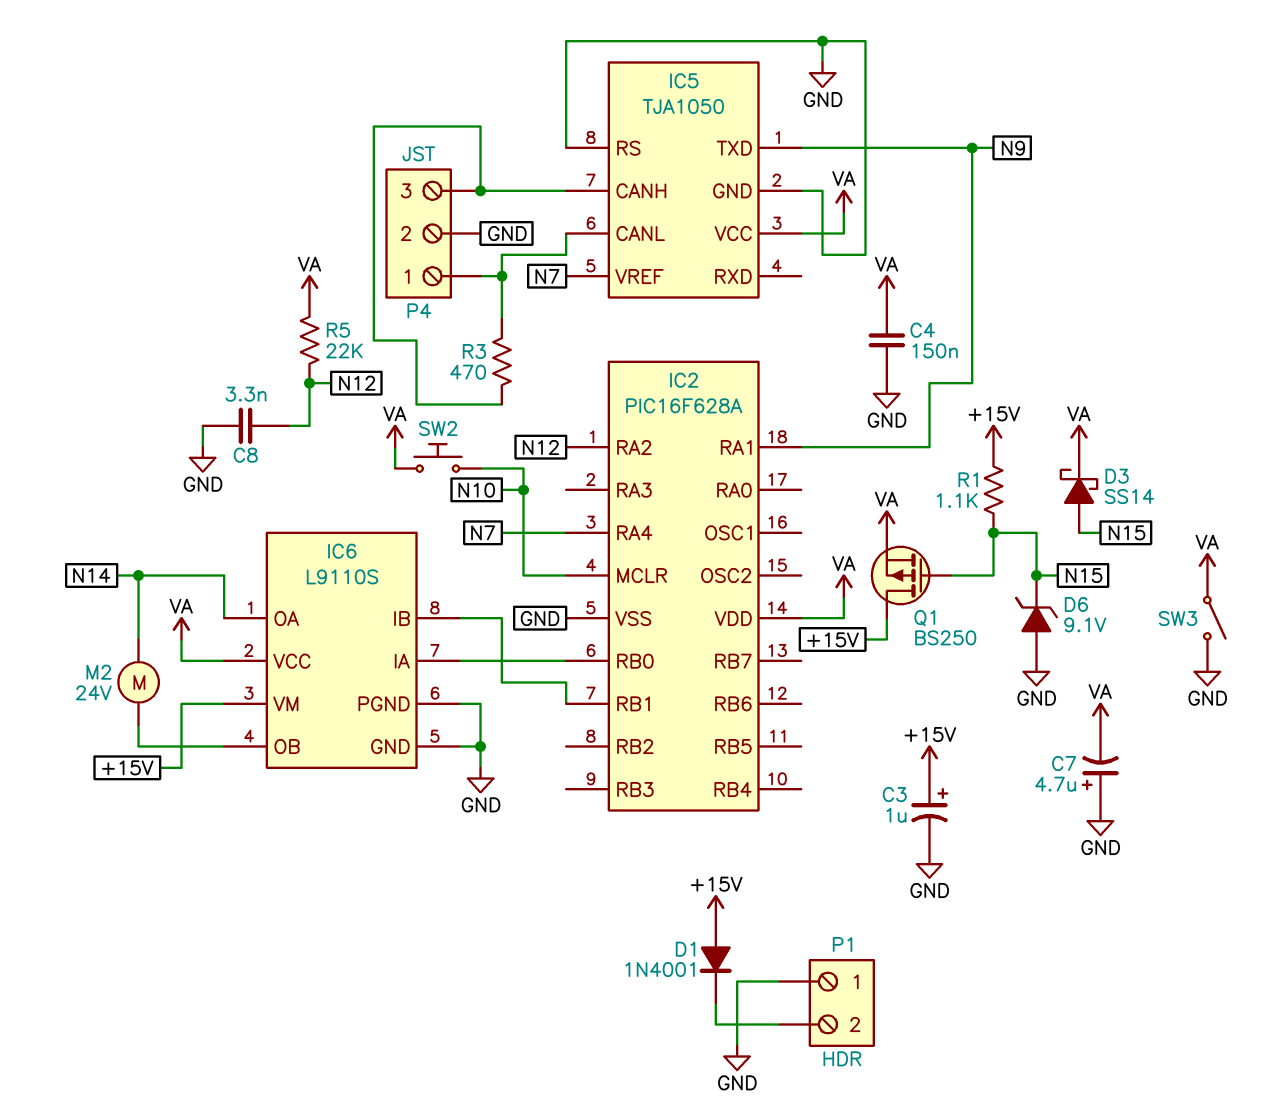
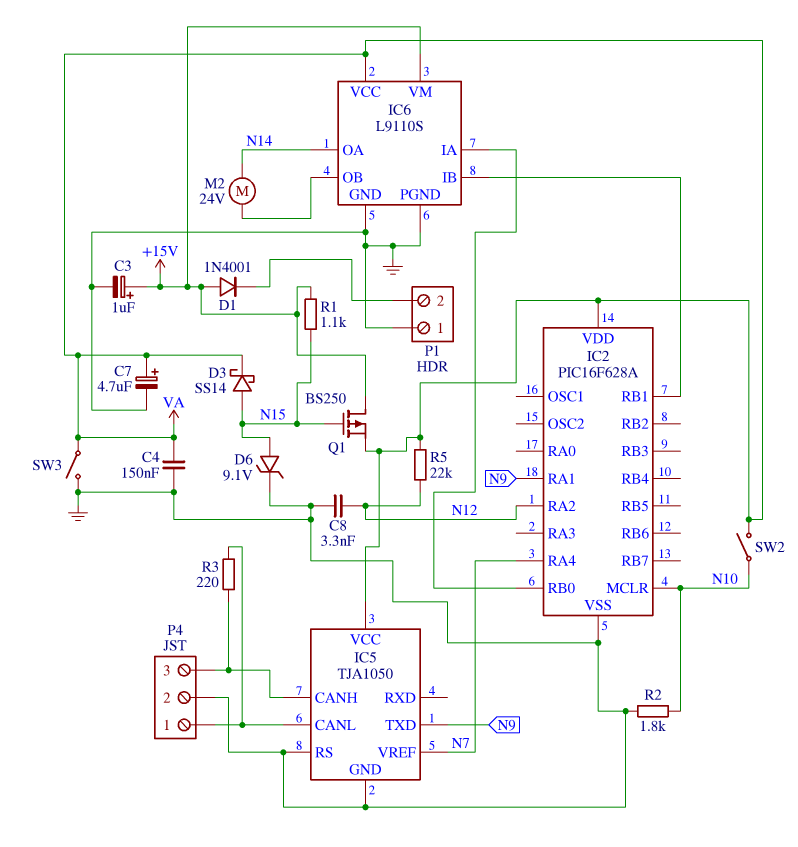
C7: 4.7uF (plus GND, minus VA) -> 4.7uF (plus VA, minus GND)
D6: zener 9.1V (A GND, K N15) -> zener 9.1V (A N15, K GND)
R2: none -> 1.8k (GND, N10)
R3: 470 (IC5/CANH, IC5/CANL) -> 220 (IC5/CANH, IC5/CANL)
SW2: button (N10, VA) -> switch (N10, VA)

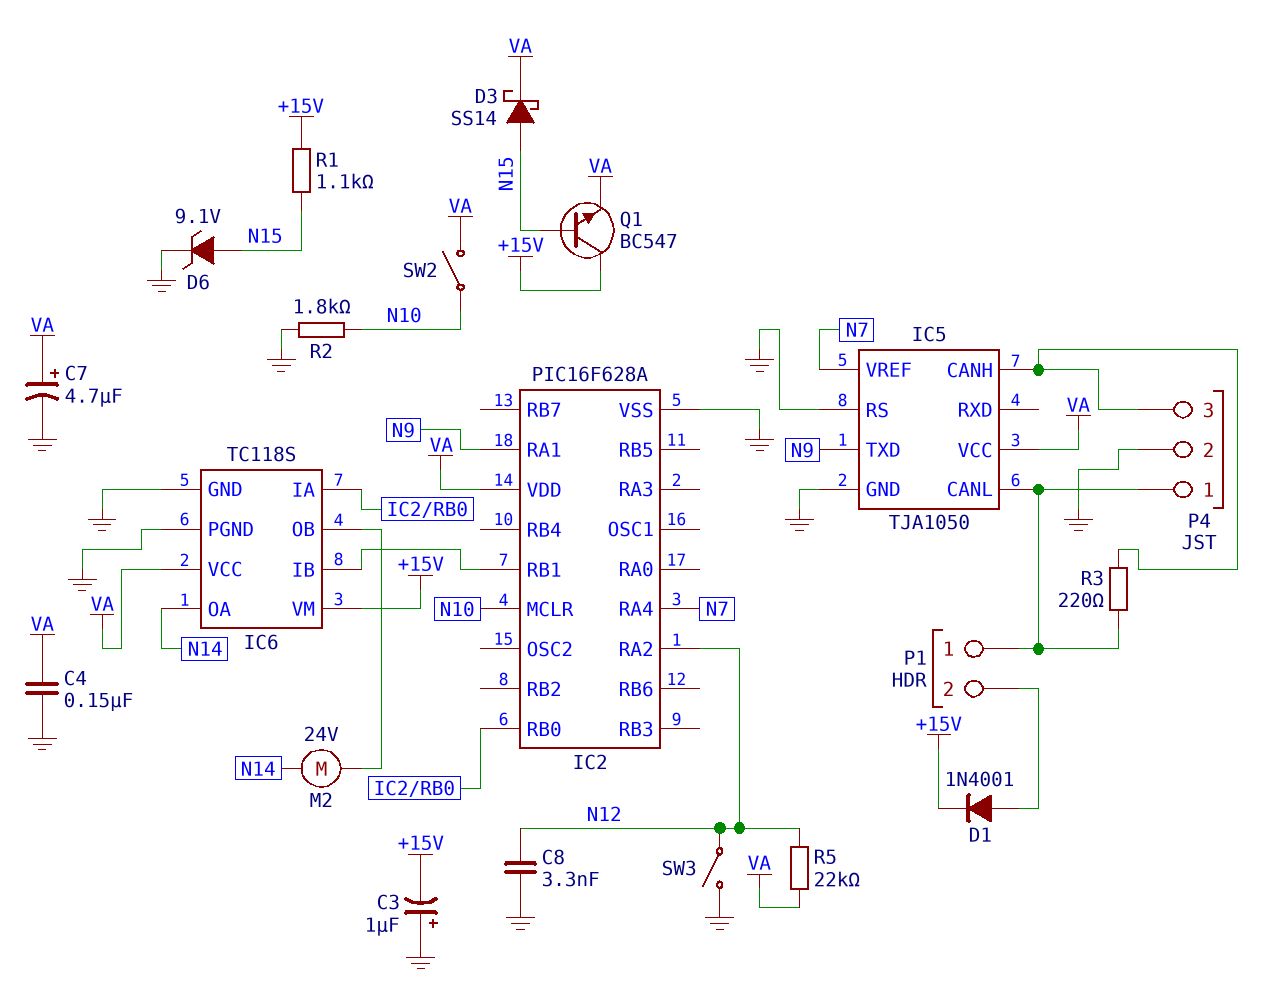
C3: 1uF (plus +15V, minus GND) -> 1uF (plus GND, minus +15V)
D1: diode 1N4001 (A +15V, K P1/2) -> diode 1N4001 (A P1/2, K +15V)
IC6: L9110S -> TC118S
P1 pin 1: GND -> IC5/CANL
Q1: PMOS BS250 (G N15, D +15V, S VA) -> NPN BC547 (B N15, C +15V, E VA)
SW3: switch (GND, VA) -> switch (GND, N12)

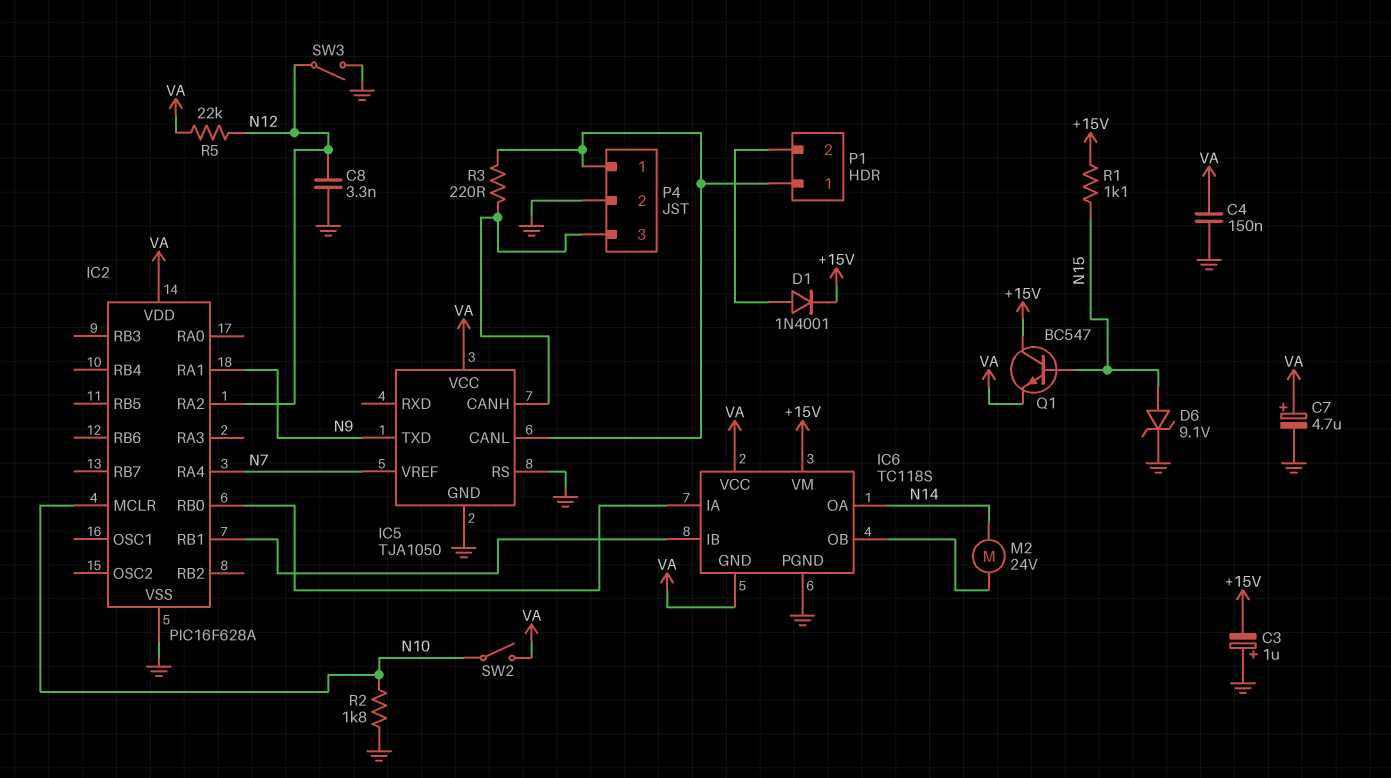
D3: schottky SS14 (A N15, K VA) -> none
IC6 pin GND: GND -> VA

